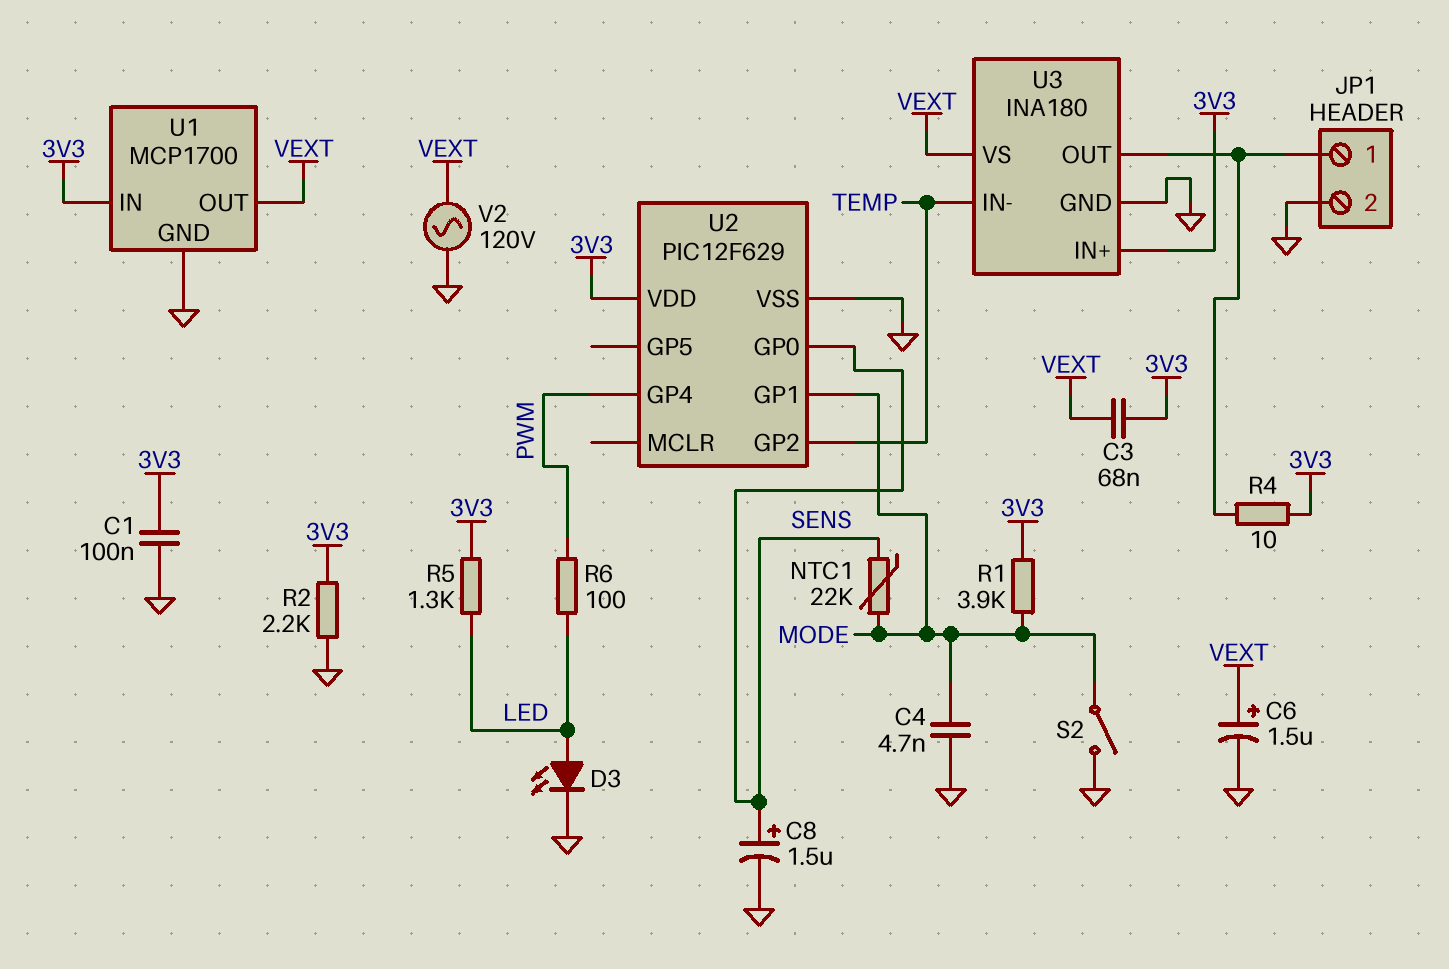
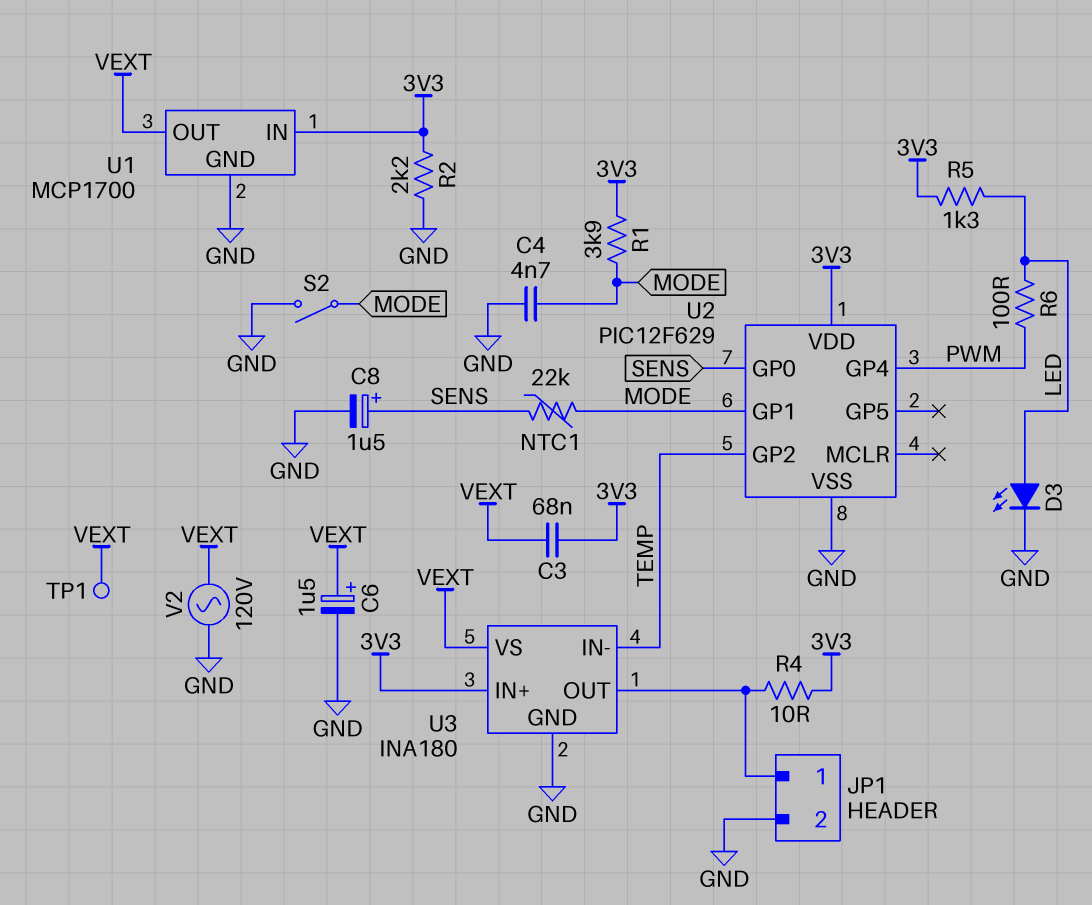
C1: 100nF (3V3, GND) -> none
TP1: none -> test point (VEXT)

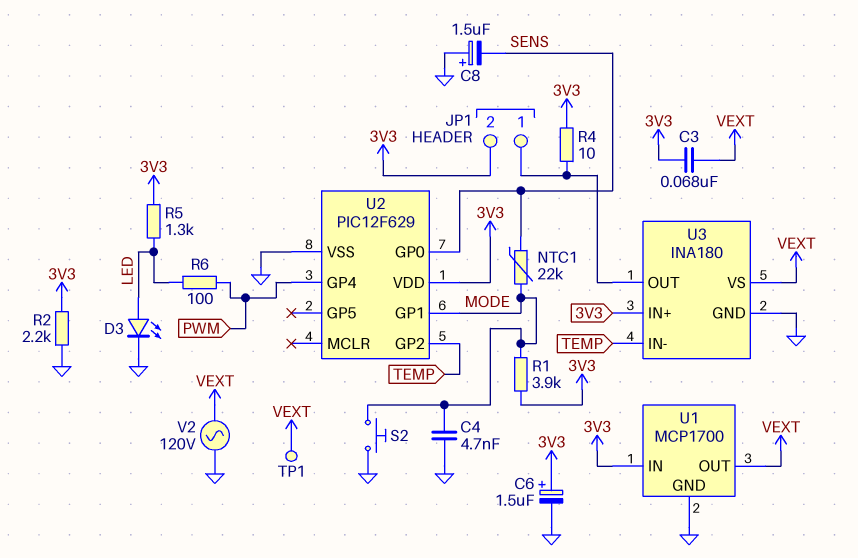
C6: 1.5uF (plus VEXT, minus GND) -> 1.5uF (plus 3V3, minus GND)
C8: 1.5uF (plus SENS, minus GND) -> 1.5uF (plus GND, minus SENS)
JP1 pin 2: GND -> 3V3
S2: switch (GND, MODE) -> button (GND, MODE)

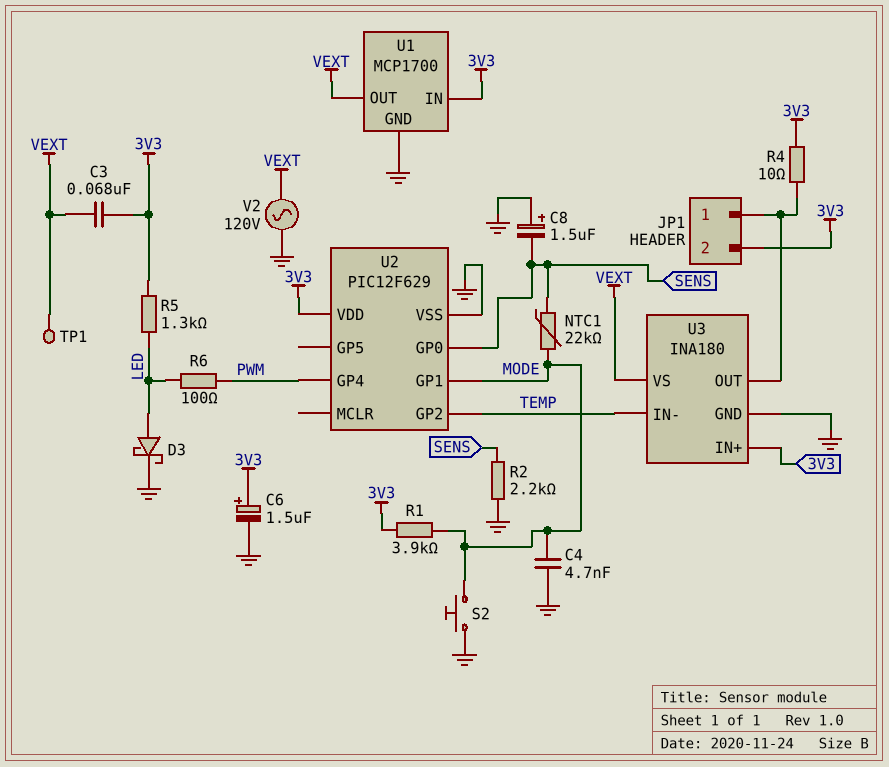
D3: LED (A LED, K GND) -> schottky (A LED, K GND)
R2: 2.2k (3V3, GND) -> 2.2k (GND, SENS)

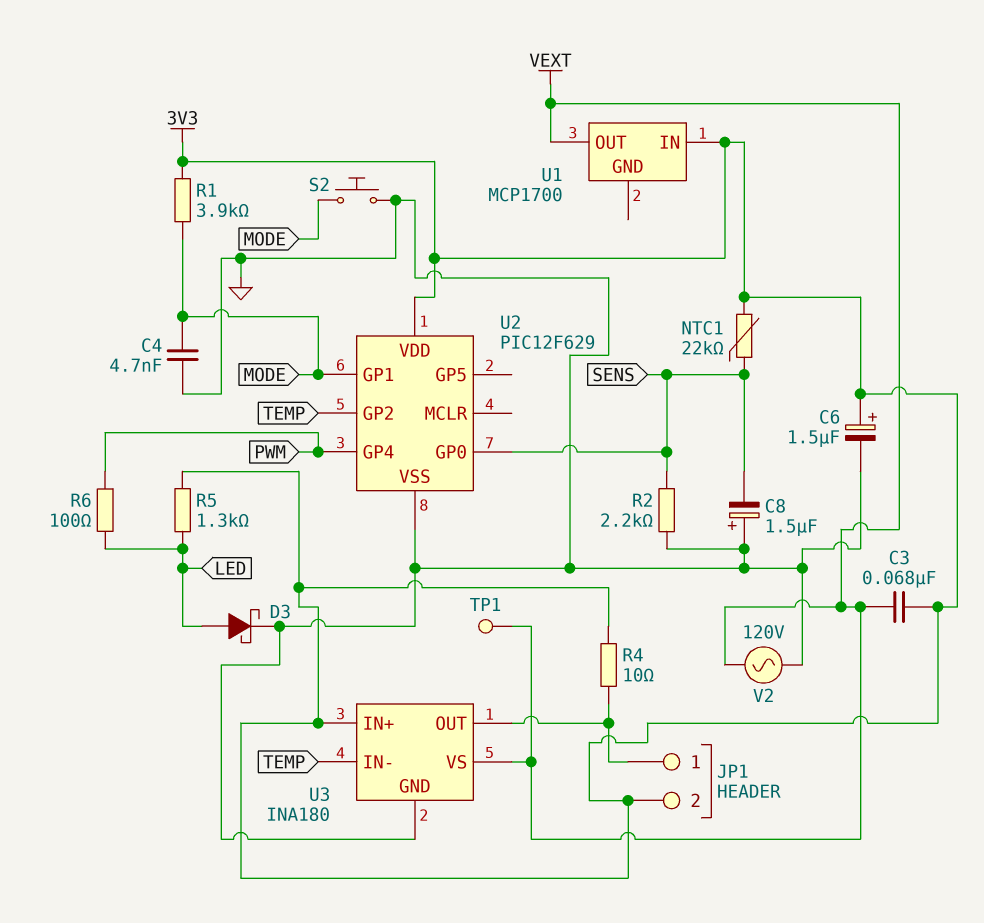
NTC1: 22k (MODE, SENS) -> 22k (3V3, SENS)
U1 pin GND: GND -> none

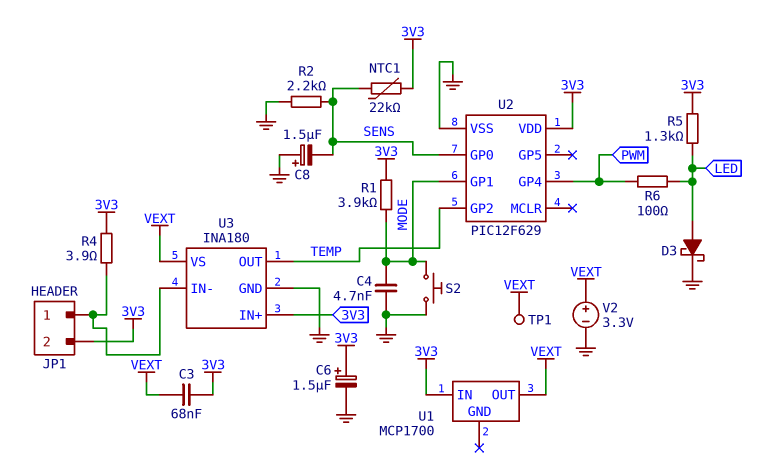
R4: 10 (3V3, JP1/1) -> 3.9 (3V3, JP1/1)
U3 pin IN-: TEMP -> JP1/1
U3 pin OUT: JP1/1 -> TEMP
V2: AC 120V (GND, VEXT) -> 3.3V (plus VEXT, minus GND)

